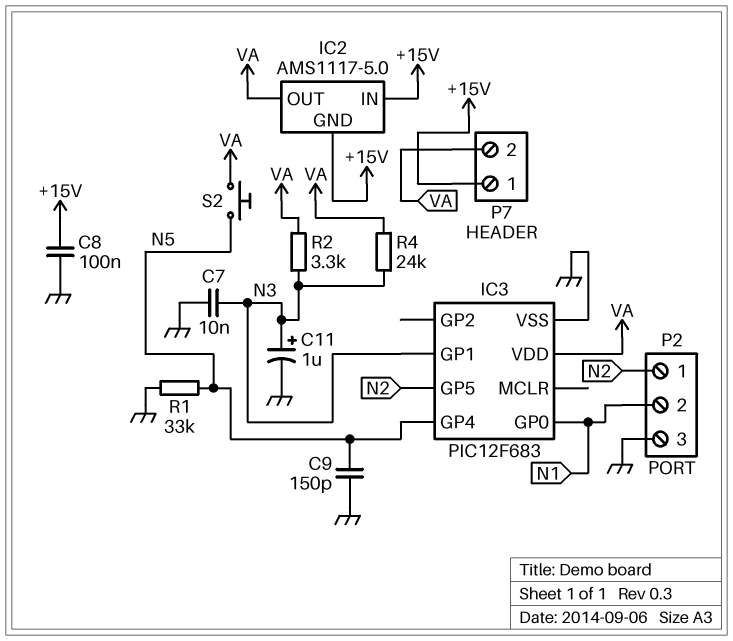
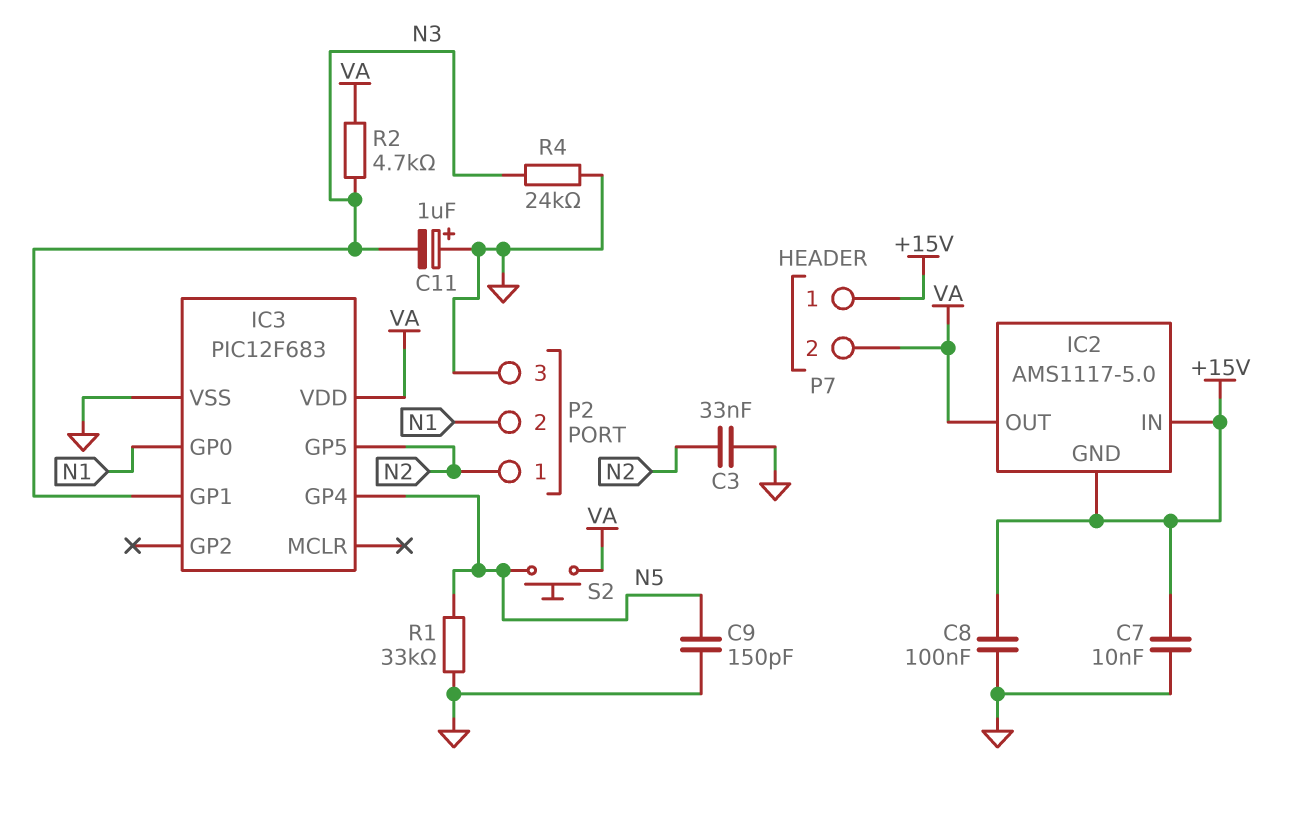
C3: none -> 33nF (GND, N2)
C7: 10nF (GND, N3) -> 10nF (+15V, GND)
C11: 1uF (plus N3, minus GND) -> 1uF (plus GND, minus N3)
R2: 3.3k (N3, VA) -> 4.7k (N3, VA)
R4: 24k (N3, VA) -> 24k (GND, N3)

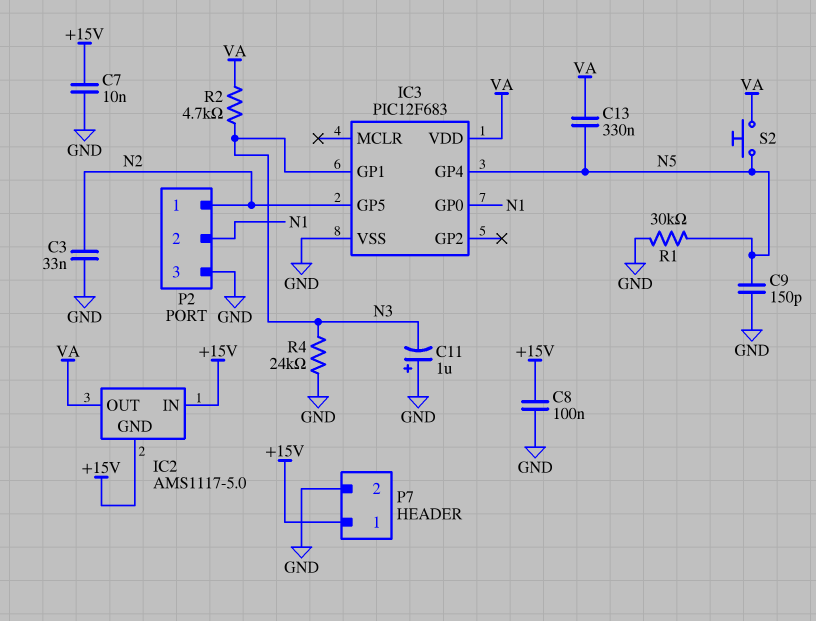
C13: none -> 330nF (N5, VA)
P7 pin 2: VA -> GND
R1: 33k (GND, N5) -> 30k (GND, N5)

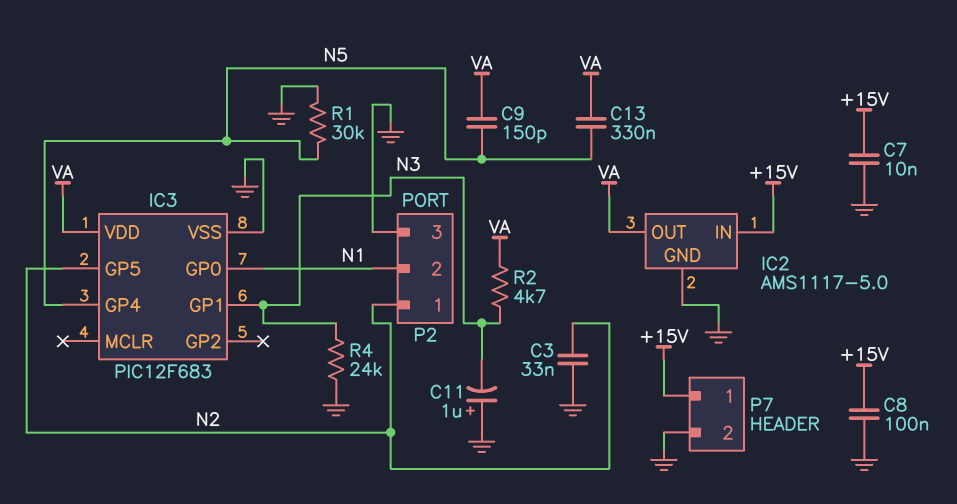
C9: 150pF (GND, N5) -> 150pF (N5, VA)
IC2 pin GND: +15V -> GND
S2: button (N5, VA) -> none

